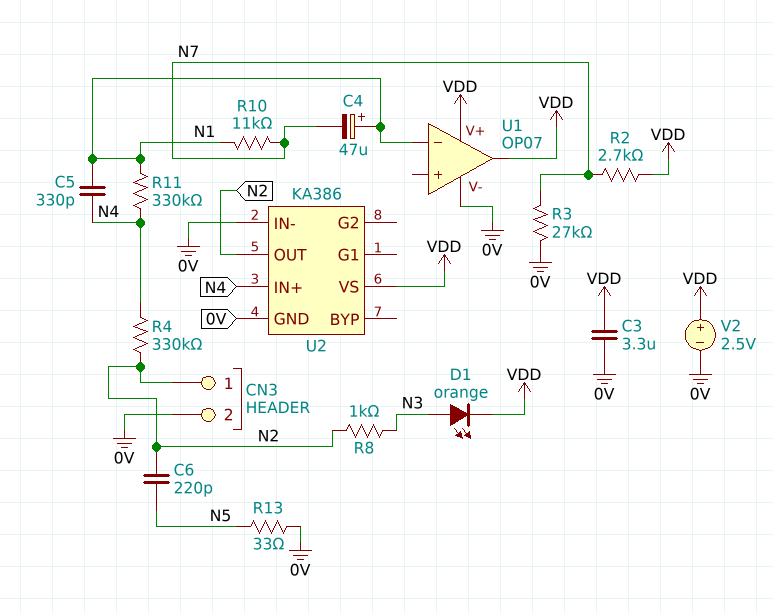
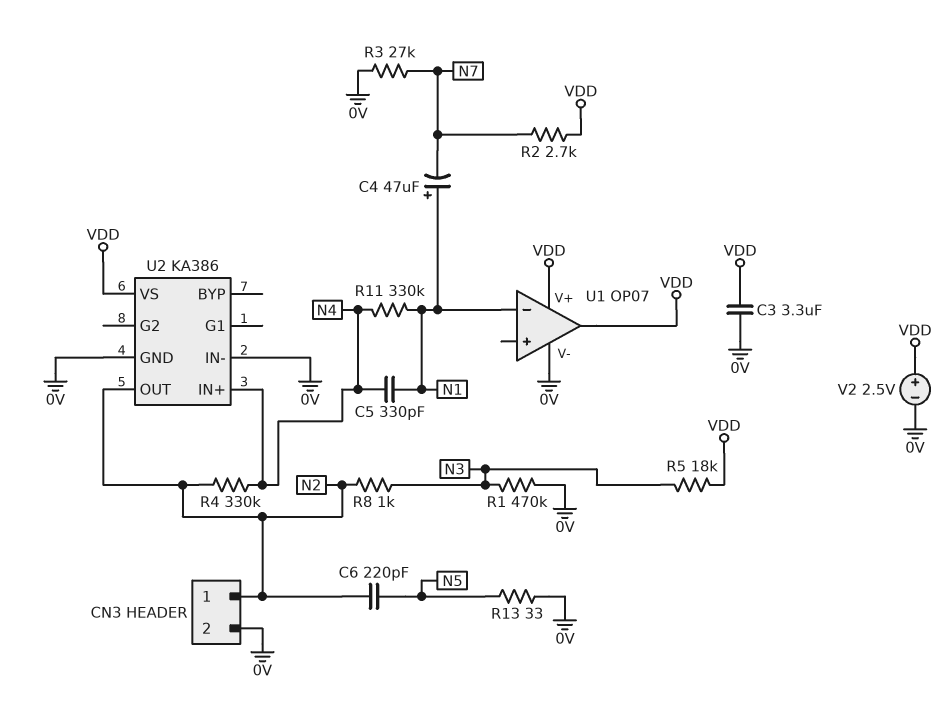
D1: LED orange (A N3, K VDD) -> none
R1: none -> 470k (0V, N3)
R5: none -> 18k (N3, VDD)
R10: 11k (N1, N7) -> none

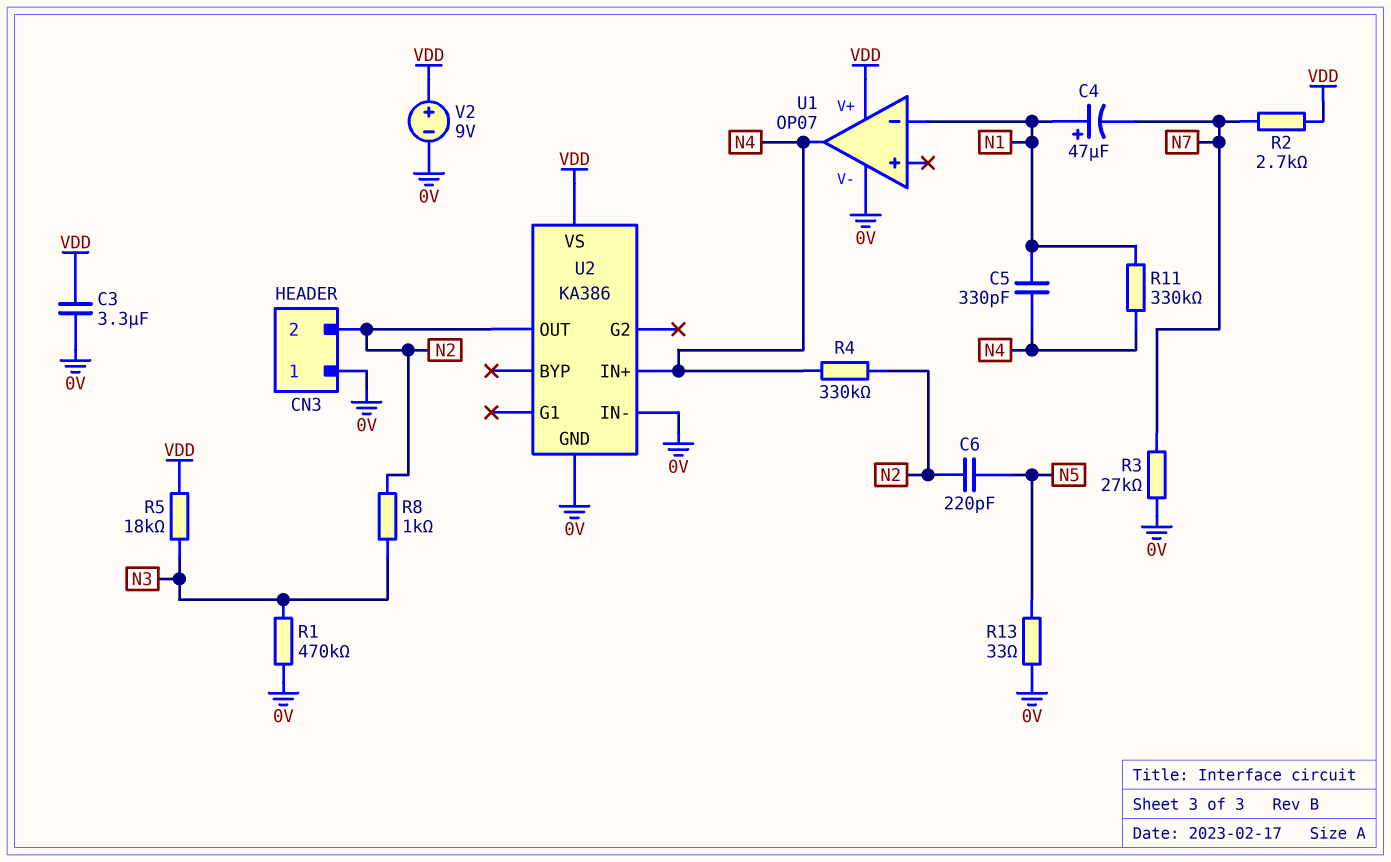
CN3 pin 1: N2 -> 0V
CN3 pin 2: 0V -> N2
U1 pin out: VDD -> N4
V2: 2.5V (plus VDD, minus 0V) -> 9V (plus VDD, minus 0V)

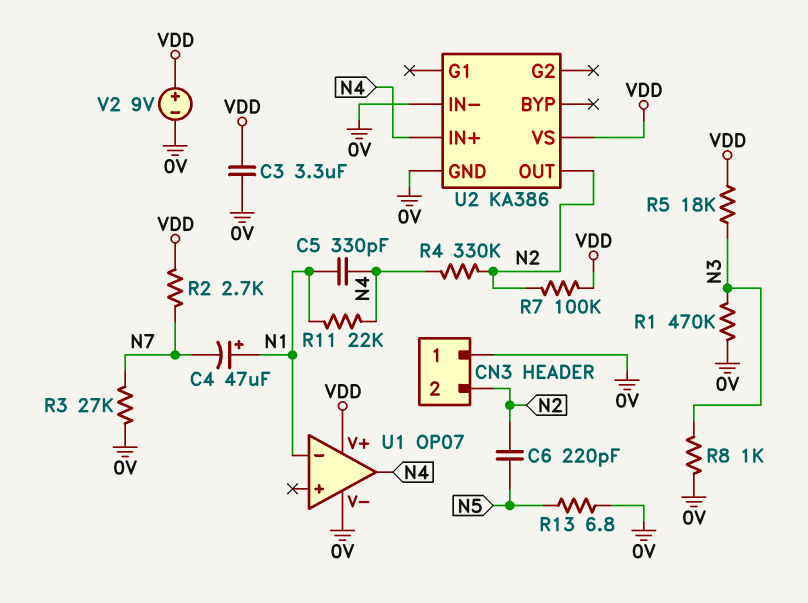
R7: none -> 100k (N2, VDD)
R8: 1k (N2, N3) -> 1k (0V, N3)
R11: 330k (N1, N4) -> 22k (N1, N4)
R13: 33 (0V, N5) -> 6.8 (0V, N5)

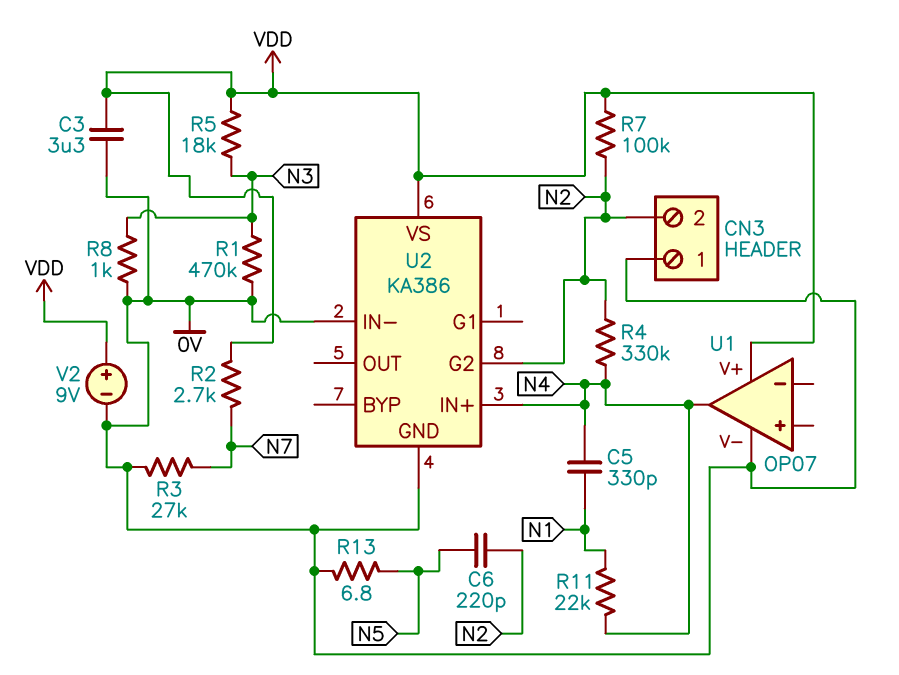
C4: 47uF (plus N1, minus N7) -> none
U1 pin in-: N1 -> none
U2 pin G2: none -> N2
U2 pin OUT: N2 -> none

